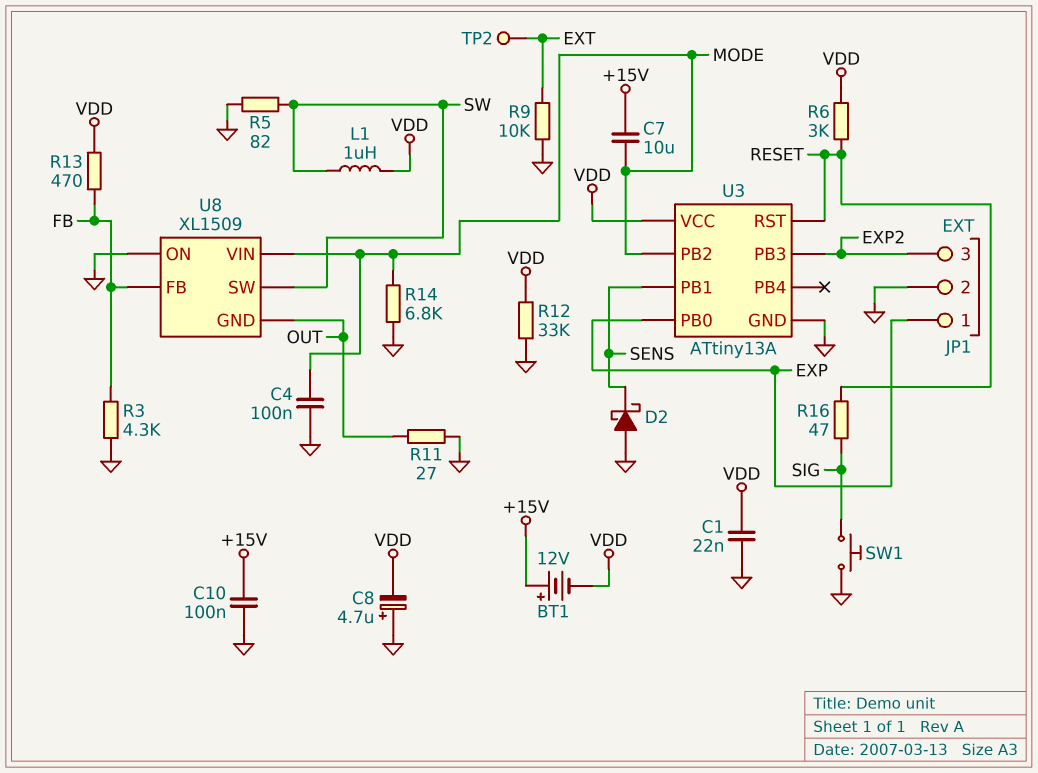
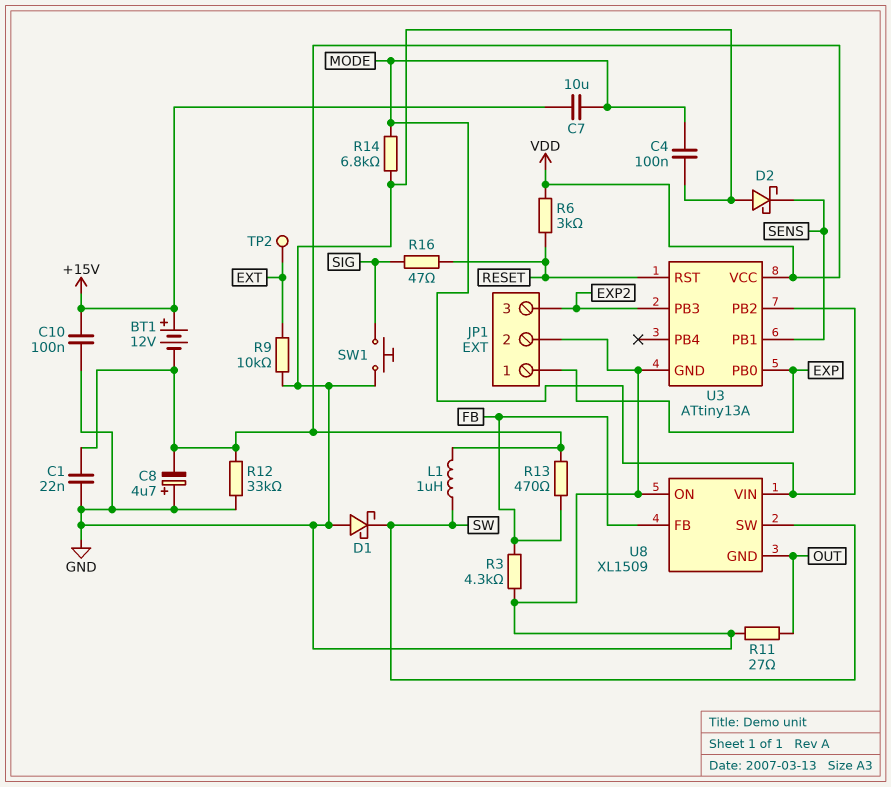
D1: none -> schottky (A GND, K SW)
R5: 82 (GND, SW) -> none

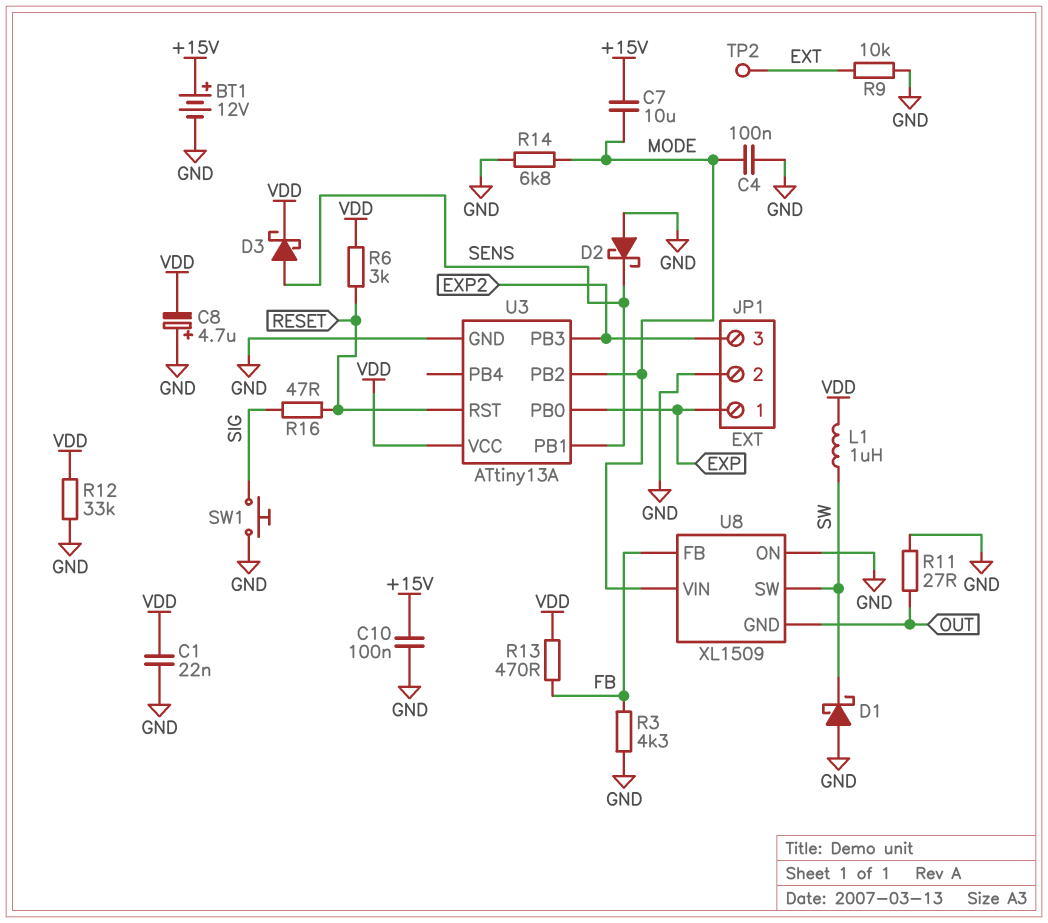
BT1: 12V (plus +15V, minus VDD) -> 12V (plus +15V, minus GND)
D3: none -> schottky (A SENS, K VDD)

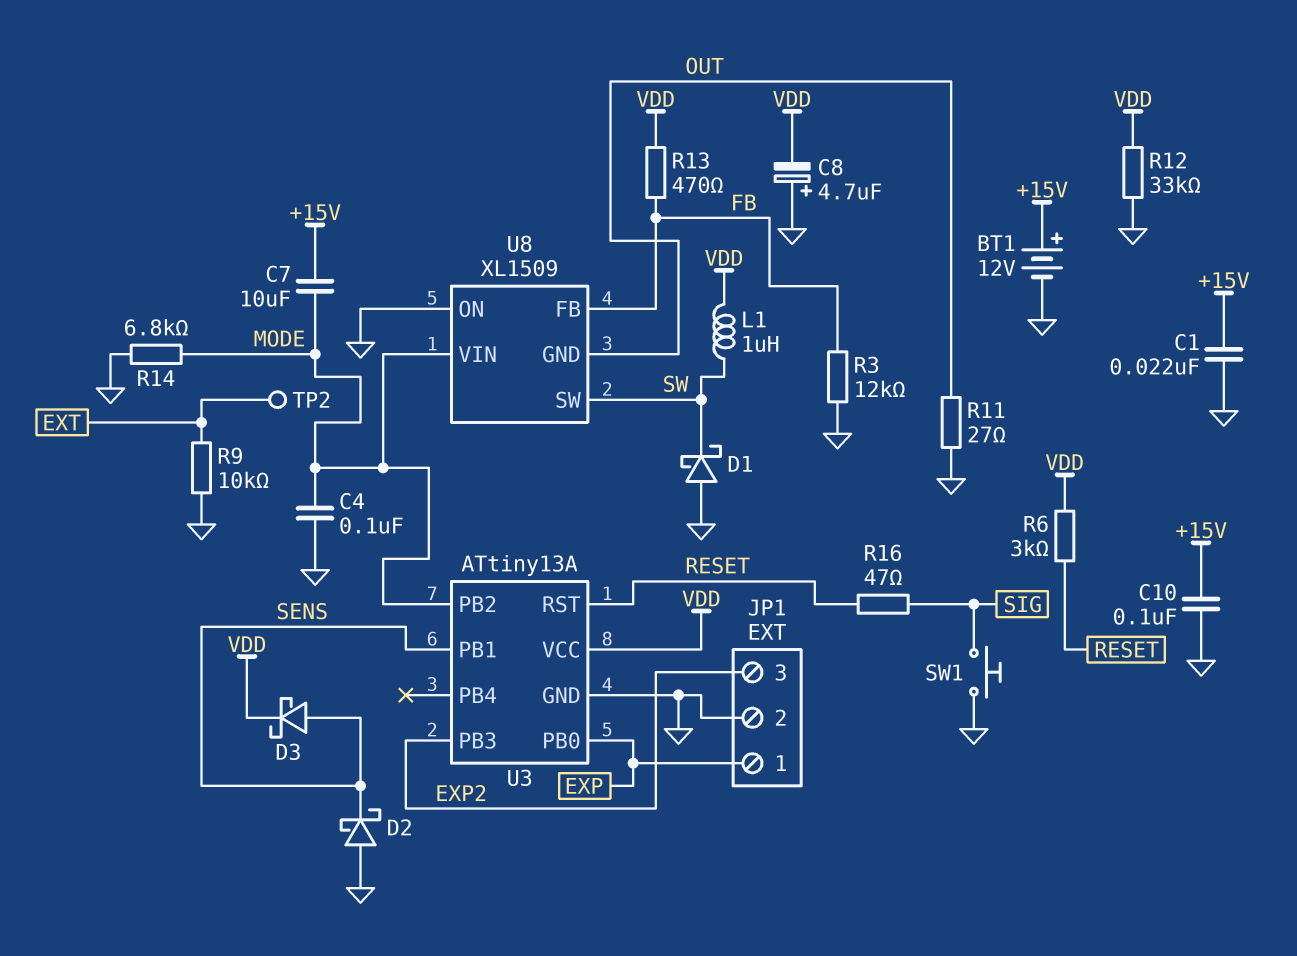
C1: 22nF (GND, VDD) -> 22nF (+15V, GND)
R3: 4.3k (FB, GND) -> 12k (FB, GND)

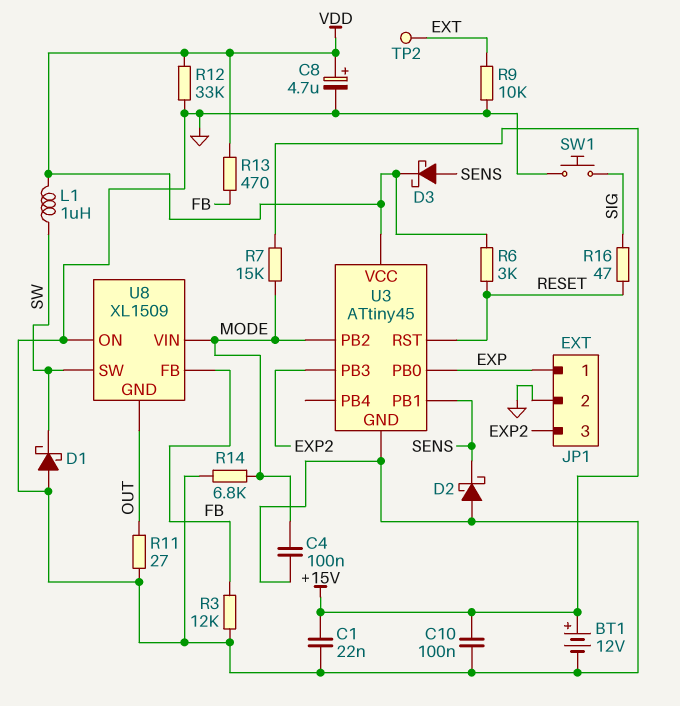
C7: 10uF (+15V, MODE) -> none
C8: 4.7uF (plus GND, minus VDD) -> 4.7uF (plus VDD, minus GND)
R7: none -> 15k (+15V, MODE)
U3: ATtiny13A -> ATtiny45

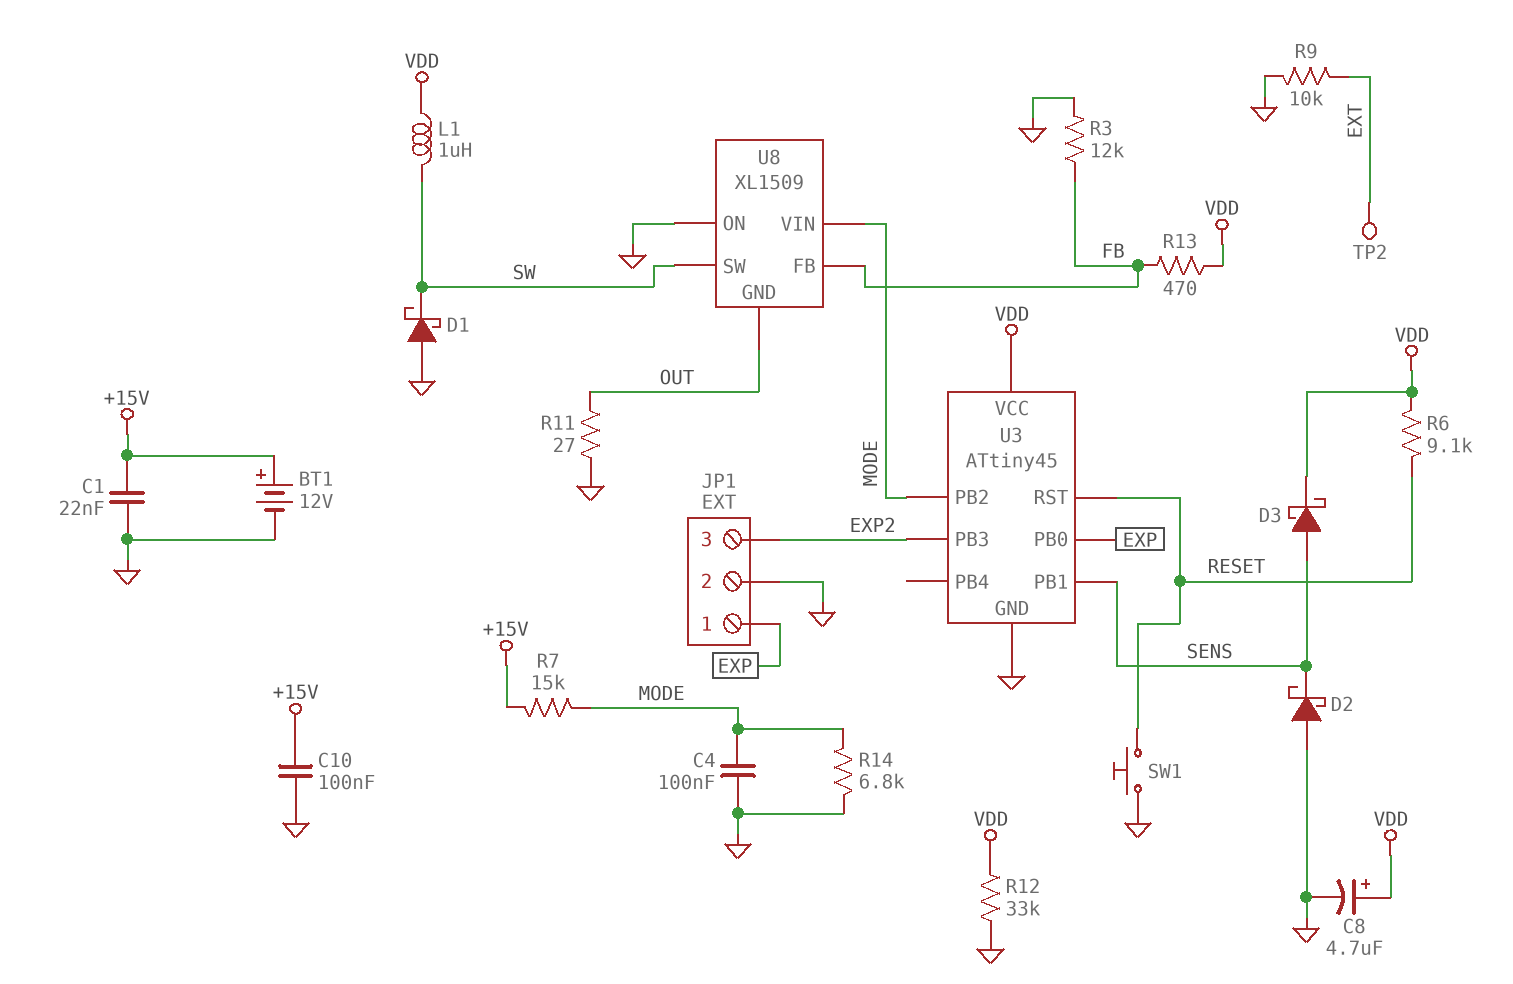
R6: 3k (RESET, VDD) -> 9.1k (RESET, VDD)
R16: 47 (RESET, SIG) -> none
SW1: button (GND, SIG) -> button (GND, RESET)

